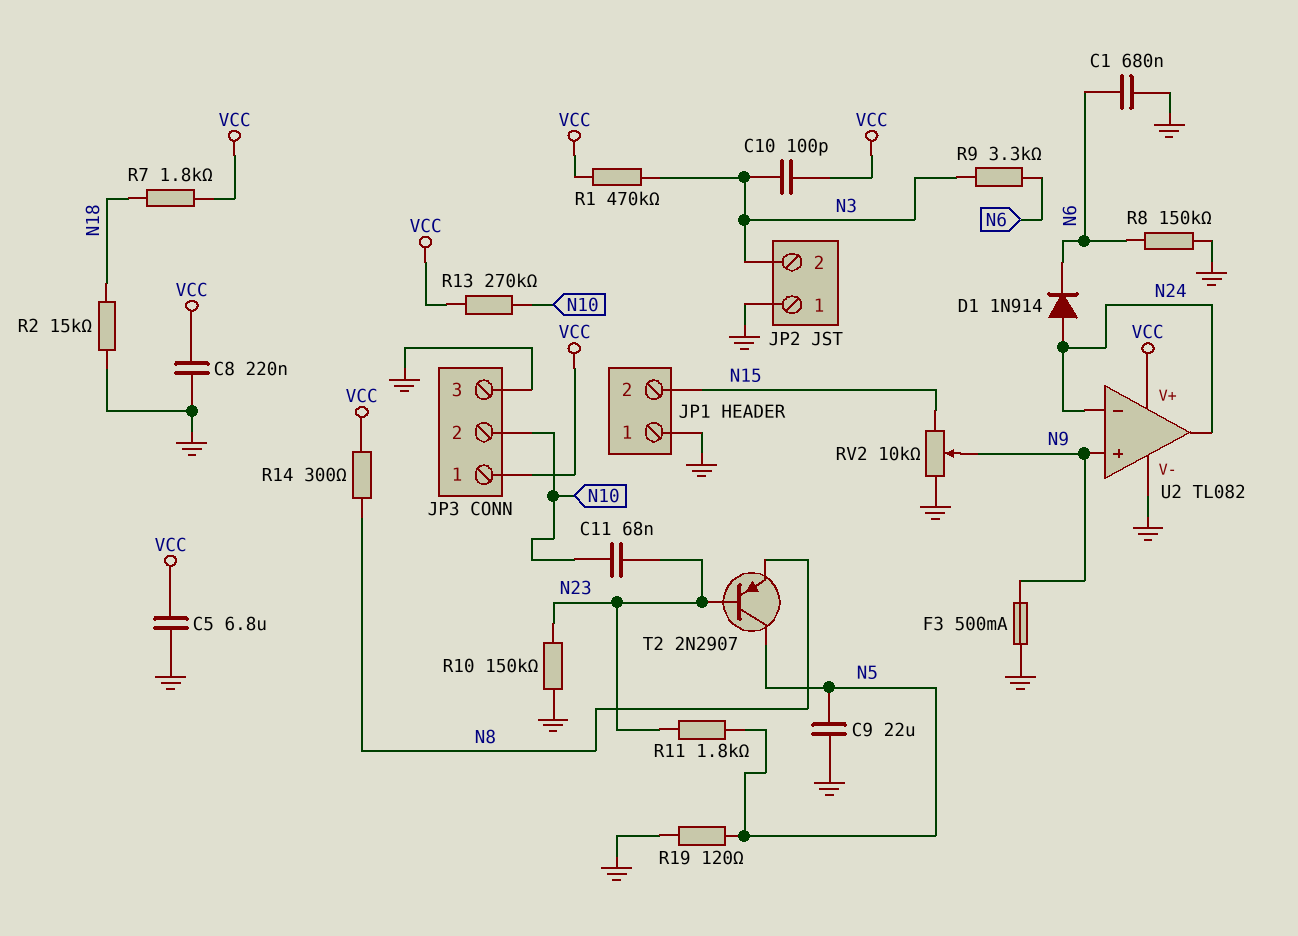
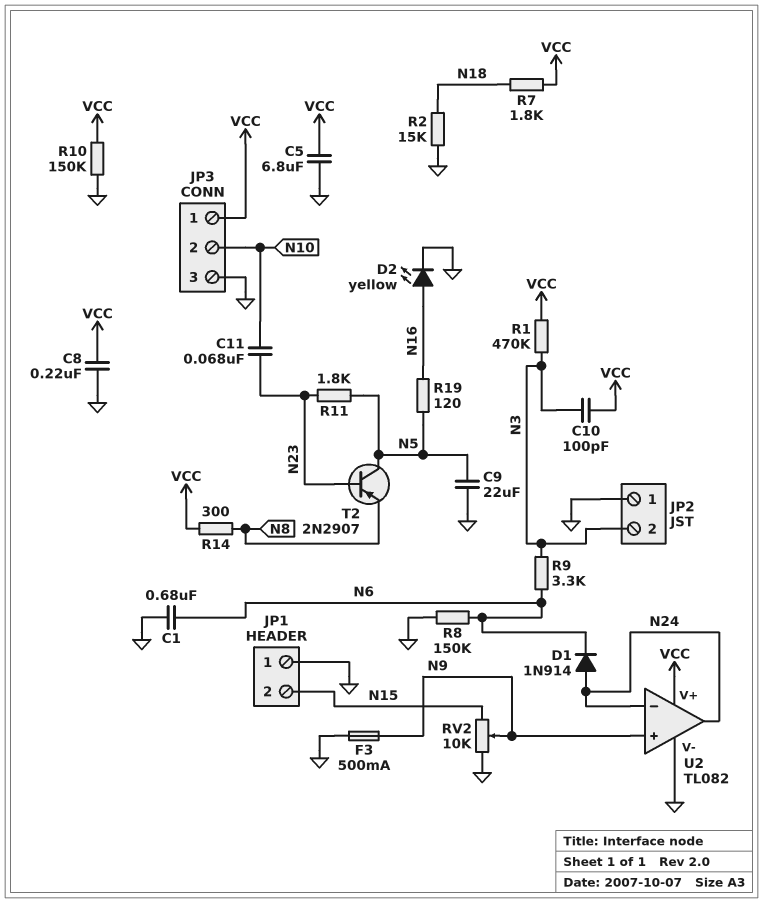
D2: none -> LED yellow (A N16, K GND)
R10: 150k (GND, N23) -> 150k (GND, VCC)
R13: 270k (N10, VCC) -> none
R19: 120 (GND, N5) -> 120 (N5, N16)

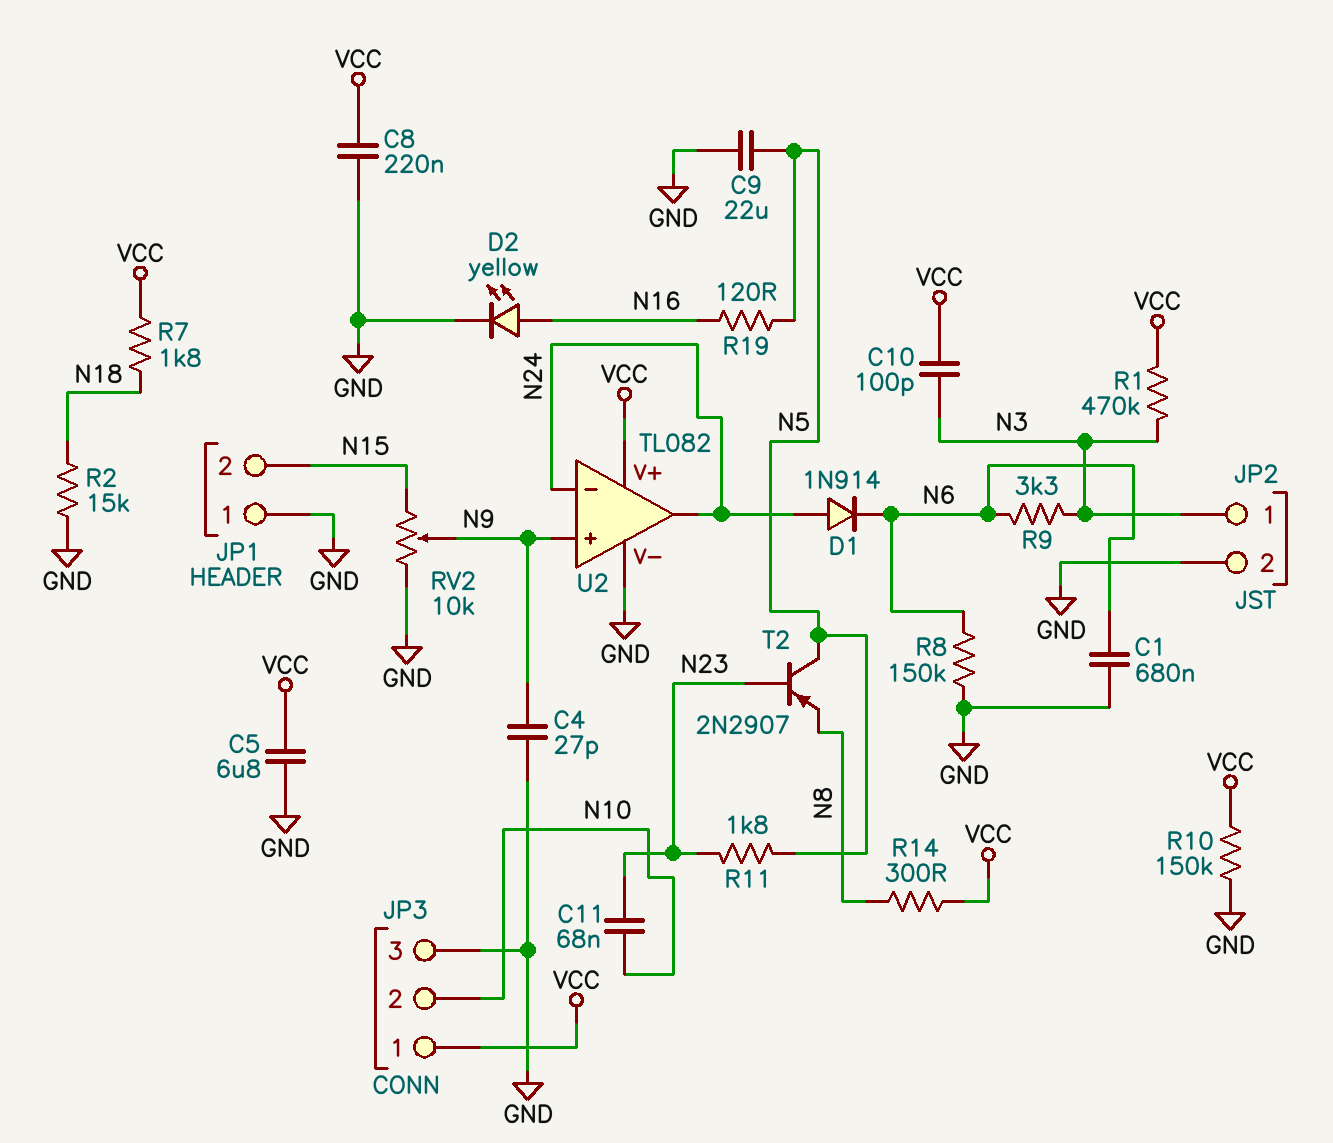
C4: none -> 27pF (GND, N9)
F3: 500mA (GND, N9) -> none
JP2 pin 1: GND -> N3
JP2 pin 2: N3 -> GND

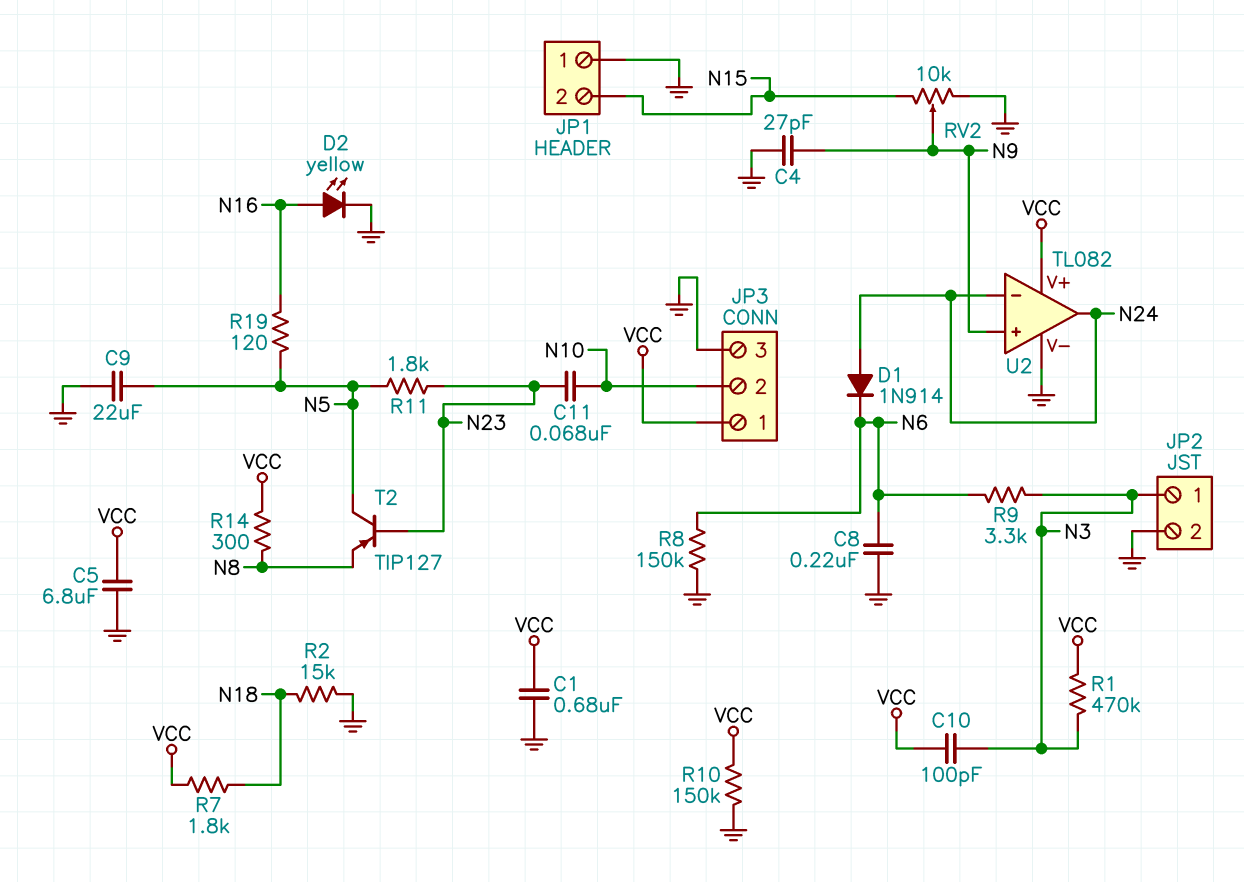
C1: 680nF (GND, N6) -> 680nF (GND, VCC)
C8: 220nF (GND, VCC) -> 220nF (GND, N6)
T2: PNP 2N2907 (B N23, C N5, E N8) -> PNP TIP127 (B N23, C N5, E N8)

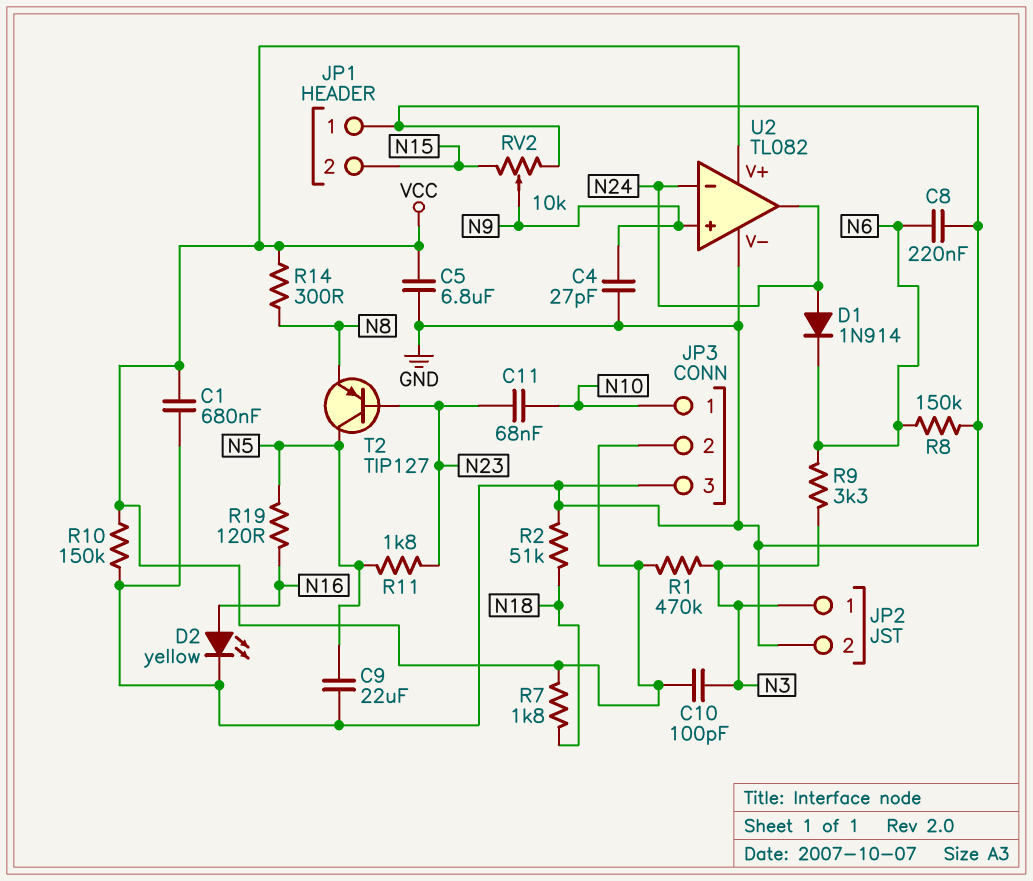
JP3 pin 1: VCC -> N10
JP3 pin 2: N10 -> VCC
R2: 15k (GND, N18) -> 51k (GND, N18)

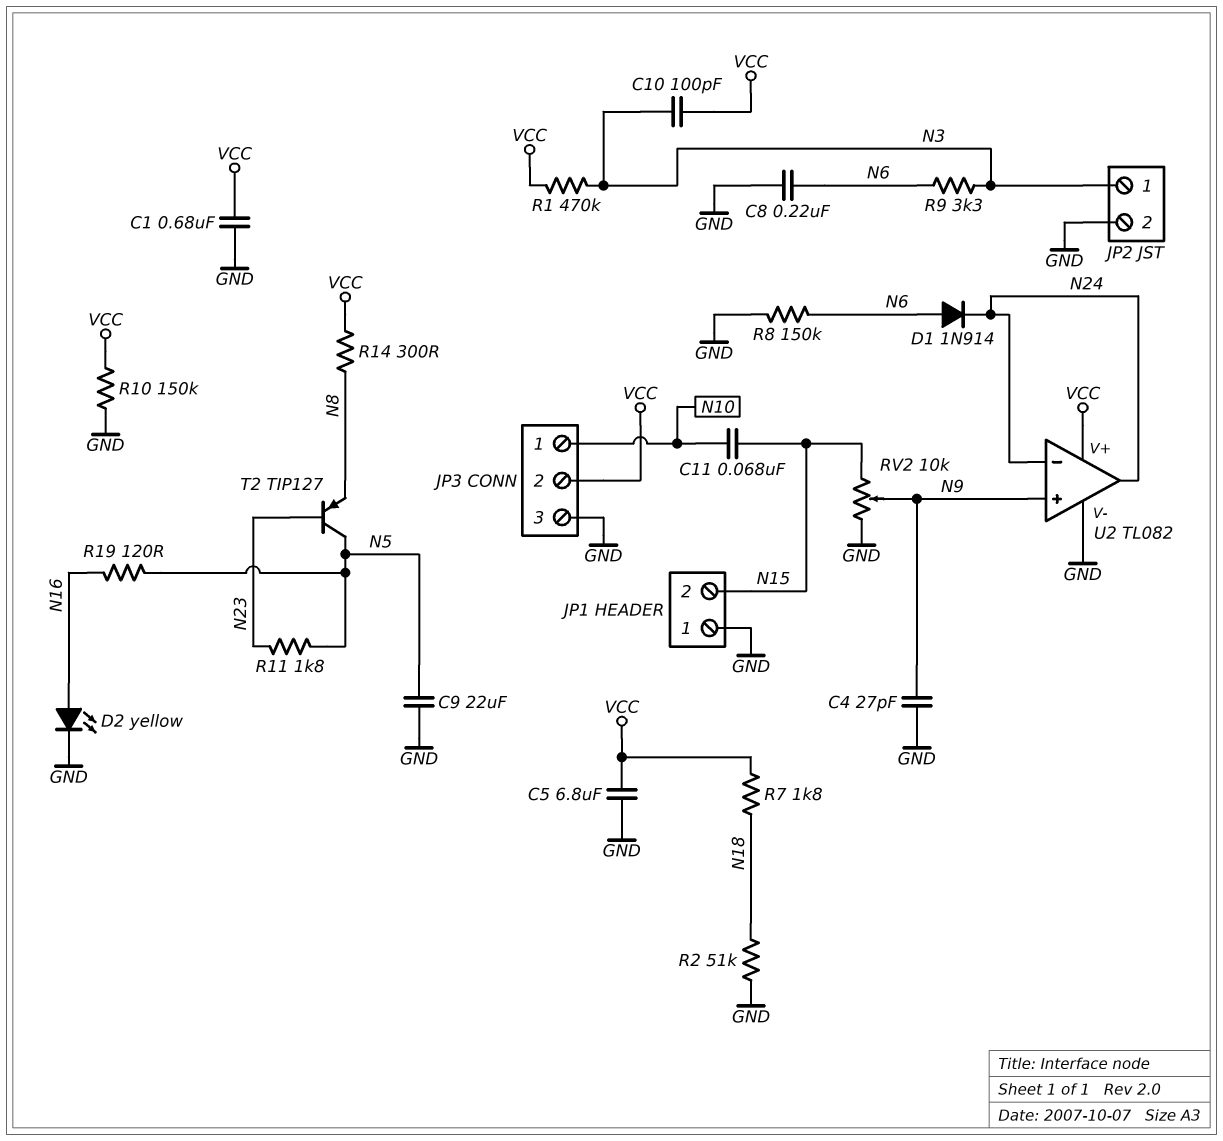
C11: 68nF (N10, N23) -> 68nF (N10, N15)
D1: diode 1N914 (A N24, K N6) -> diode 1N914 (A N6, K N24)

